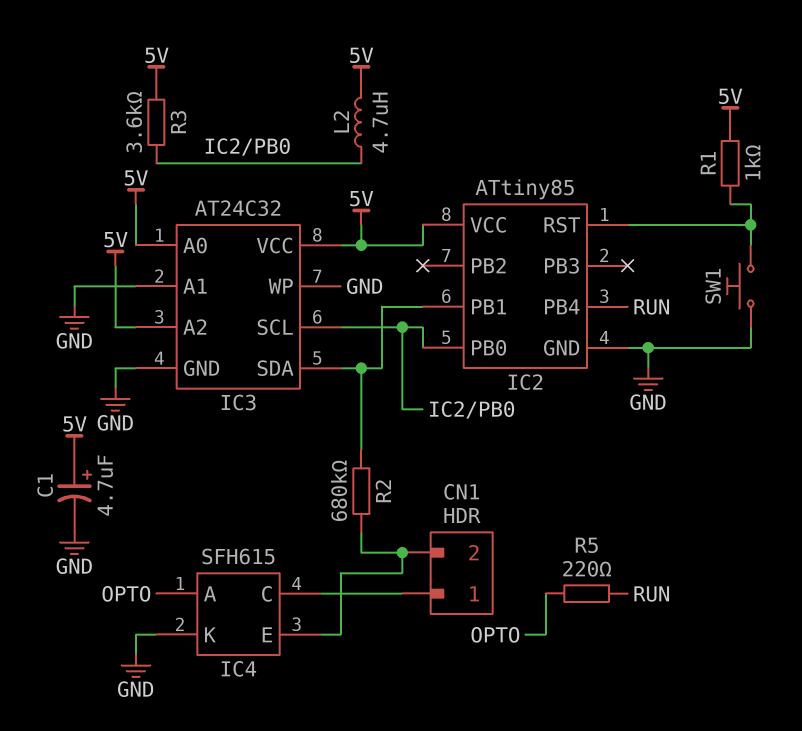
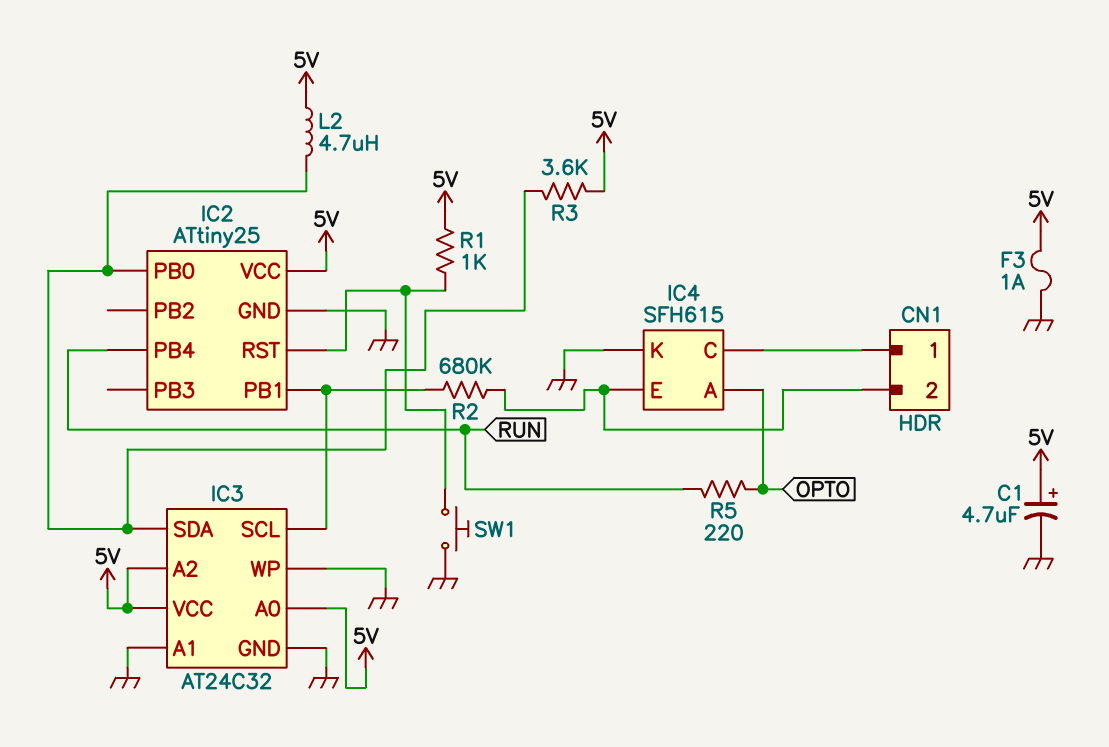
F3: none -> 1A (5V, GND)
IC2: ATtiny85 -> ATtiny25
IC3 pin SCL: IC2/PB0 -> IC2/PB1
IC3 pin SDA: IC2/PB1 -> IC2/PB0

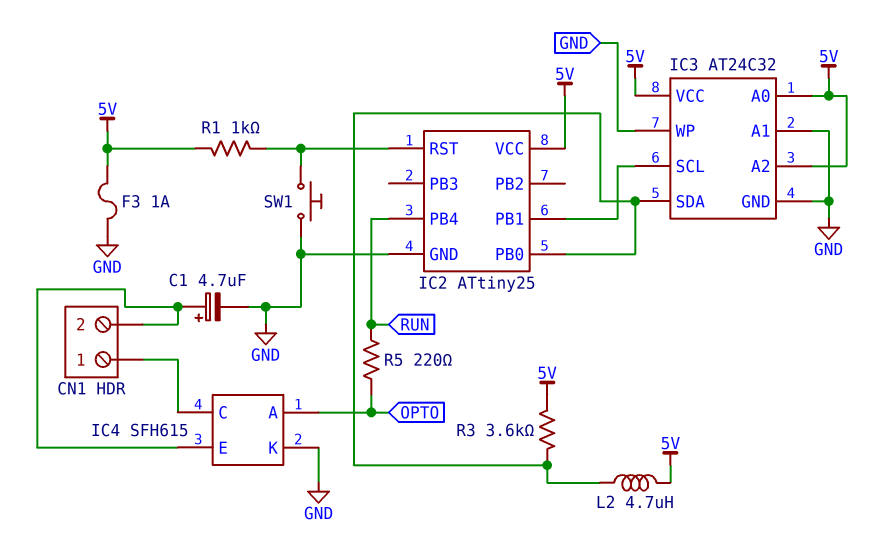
C1: 4.7uF (plus 5V, minus GND) -> 4.7uF (plus CN1/2, minus GND)
R2: 680k (CN1/2, IC2/PB1) -> none

